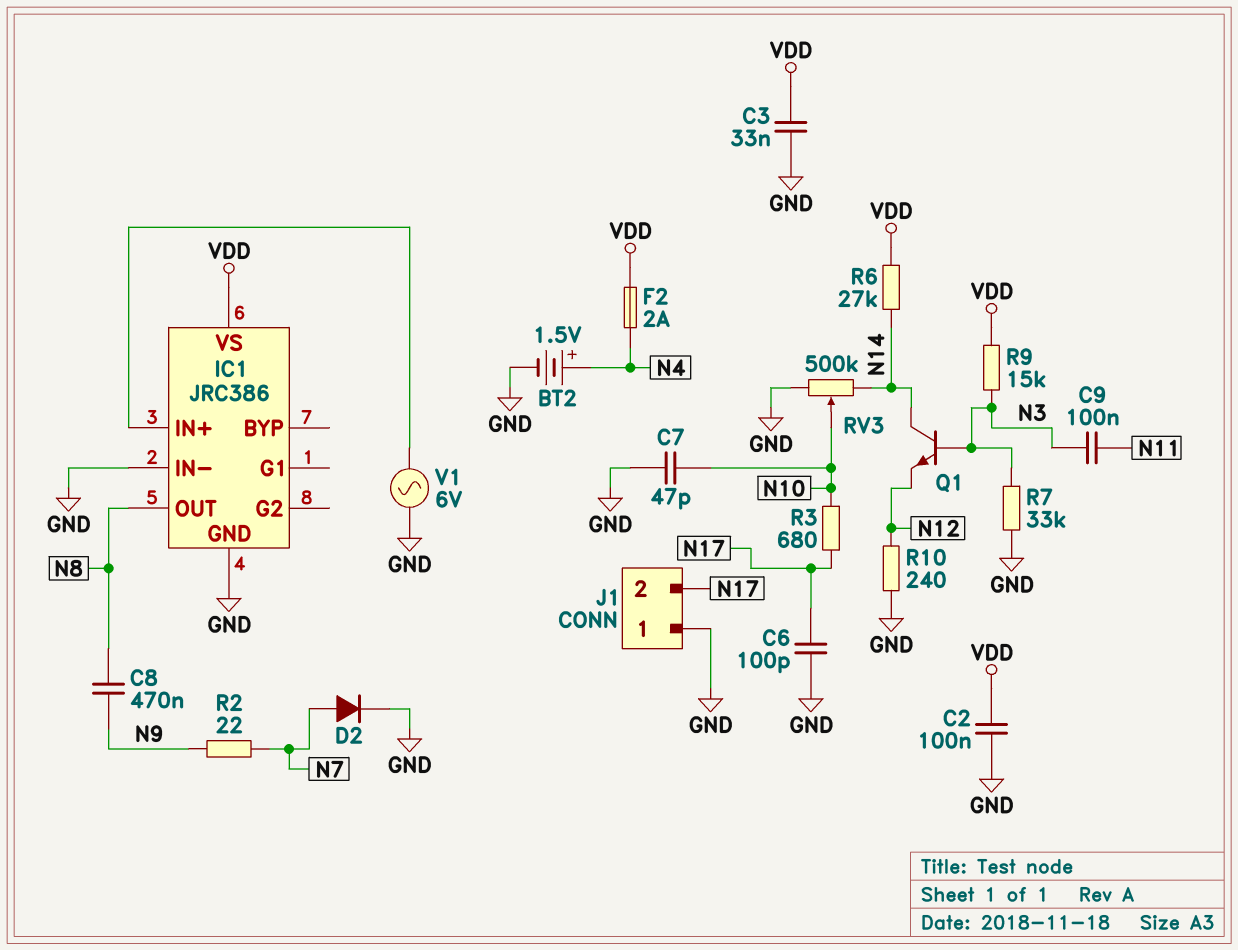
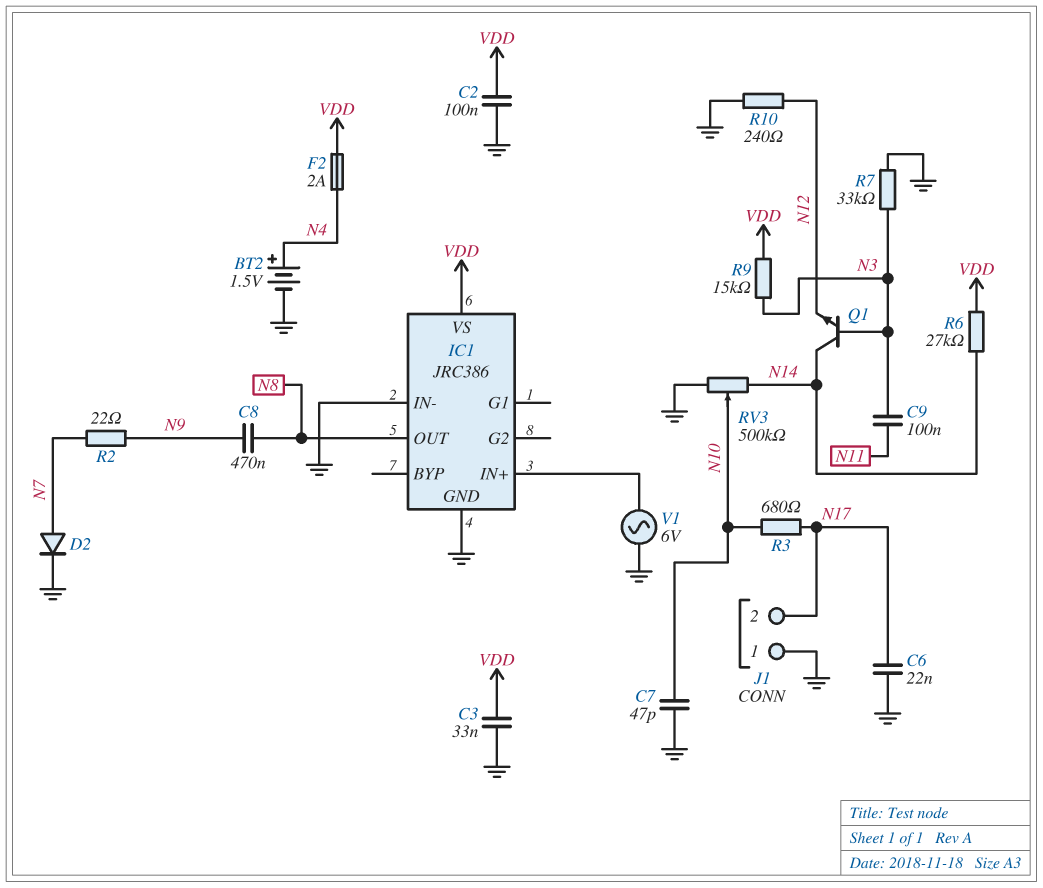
C6: 100pF (GND, N17) -> 22nF (GND, N17)

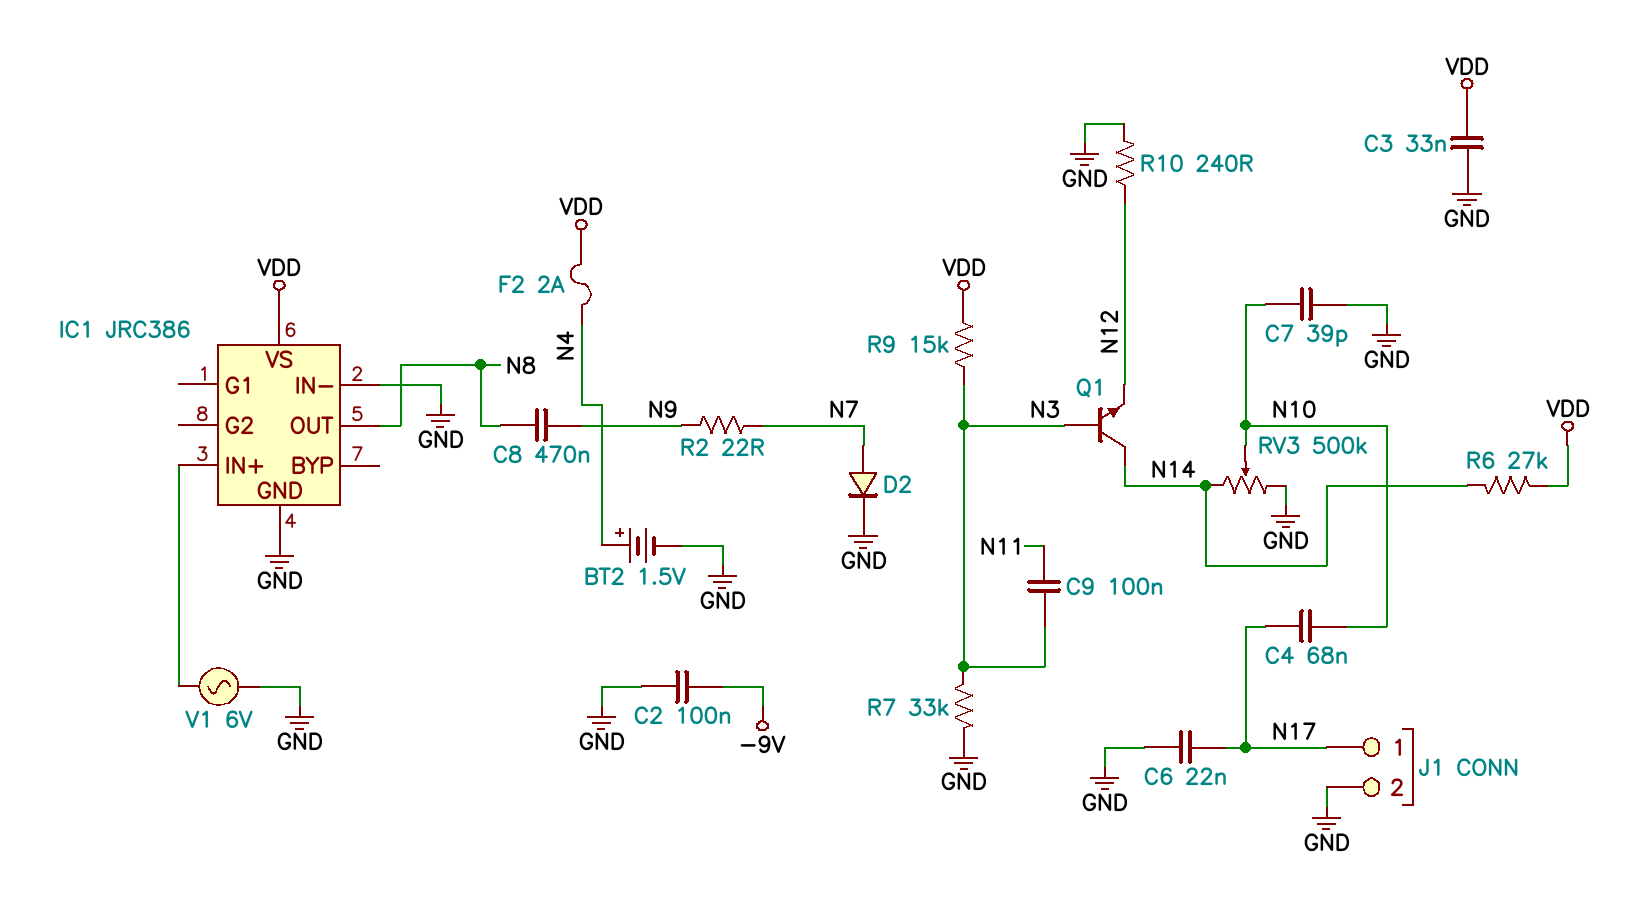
C2: 100nF (GND, VDD) -> 100nF (-9V, GND)
C4: none -> 68nF (N10, N17)
C7: 47pF (GND, N10) -> 39pF (GND, N10)
J1 pin 1: GND -> N17
J1 pin 2: N17 -> GND
R3: 680 (N10, N17) -> none

